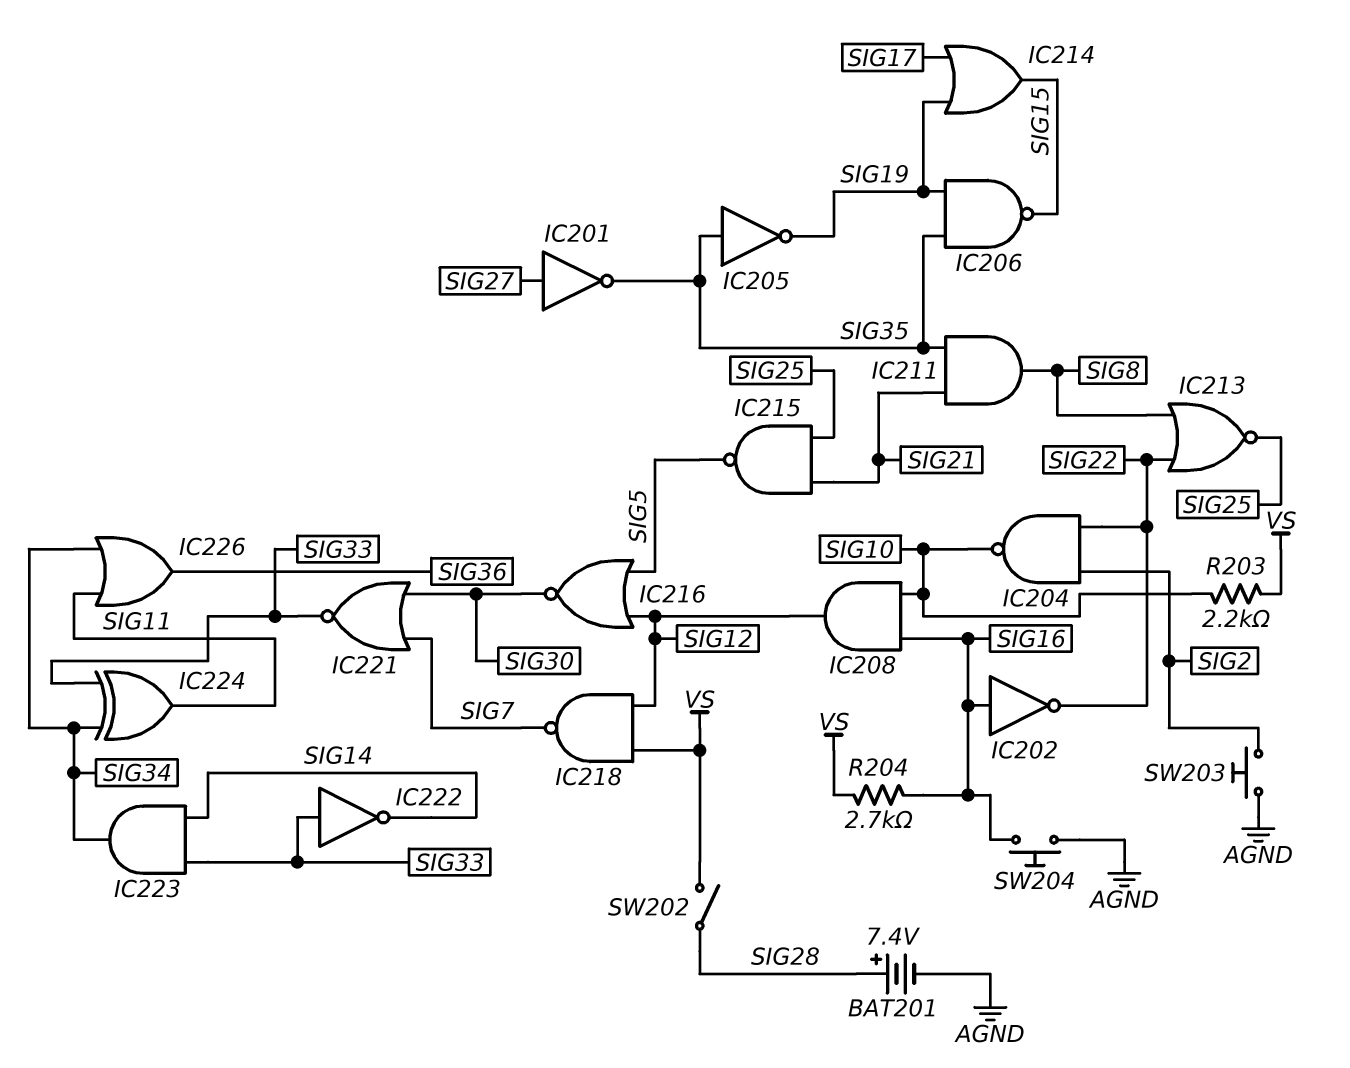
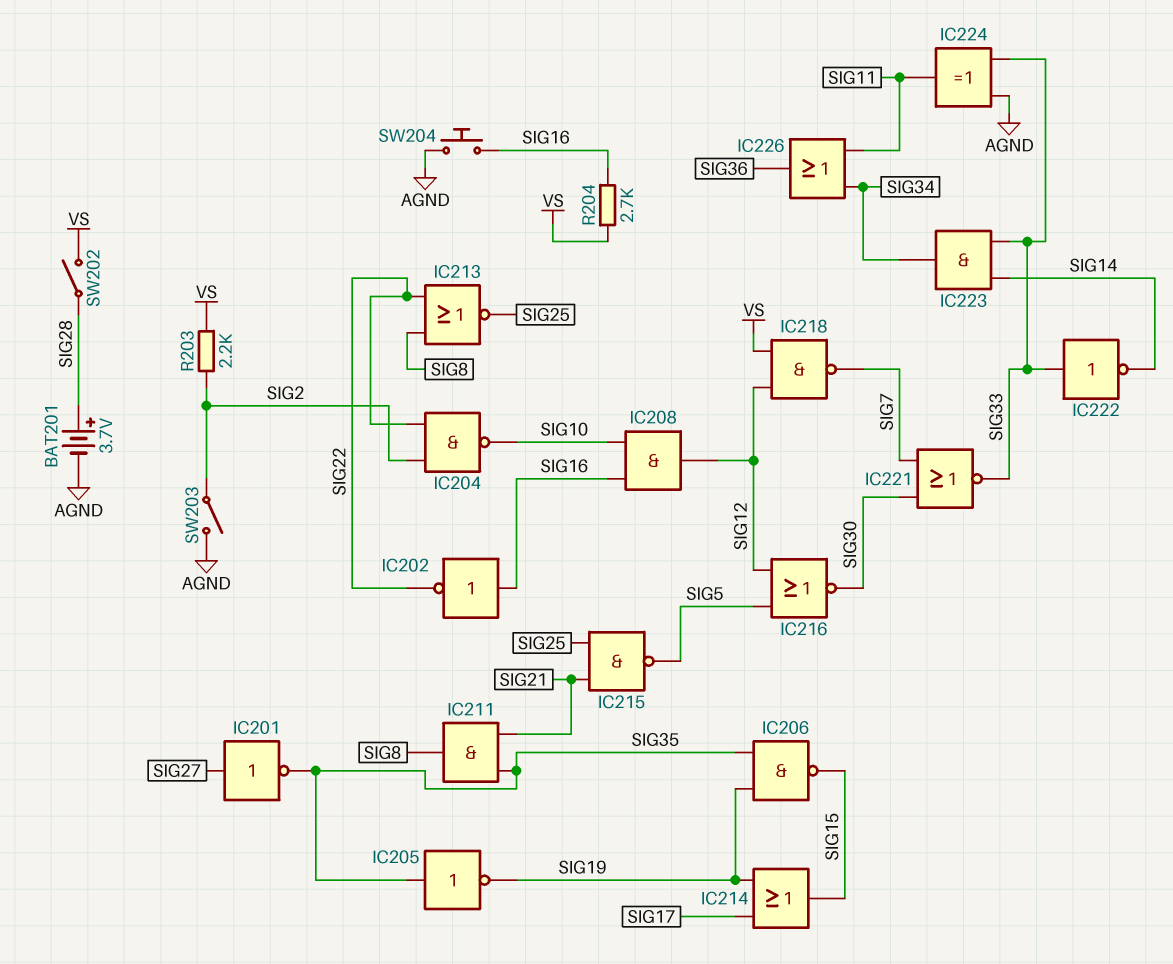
BAT201: 7.4V (plus SIG28, minus AGND) -> 3.7V (plus SIG28, minus AGND)
IC224: XOR (in SIG33, in SIG34, out SIG11) -> XOR (in AGND, in SIG33, out SIG11)
R203: 2.2k (SIG10, VS) -> 2.2k (SIG2, VS)
SW203: button (AGND, SIG2) -> switch (AGND, SIG2)

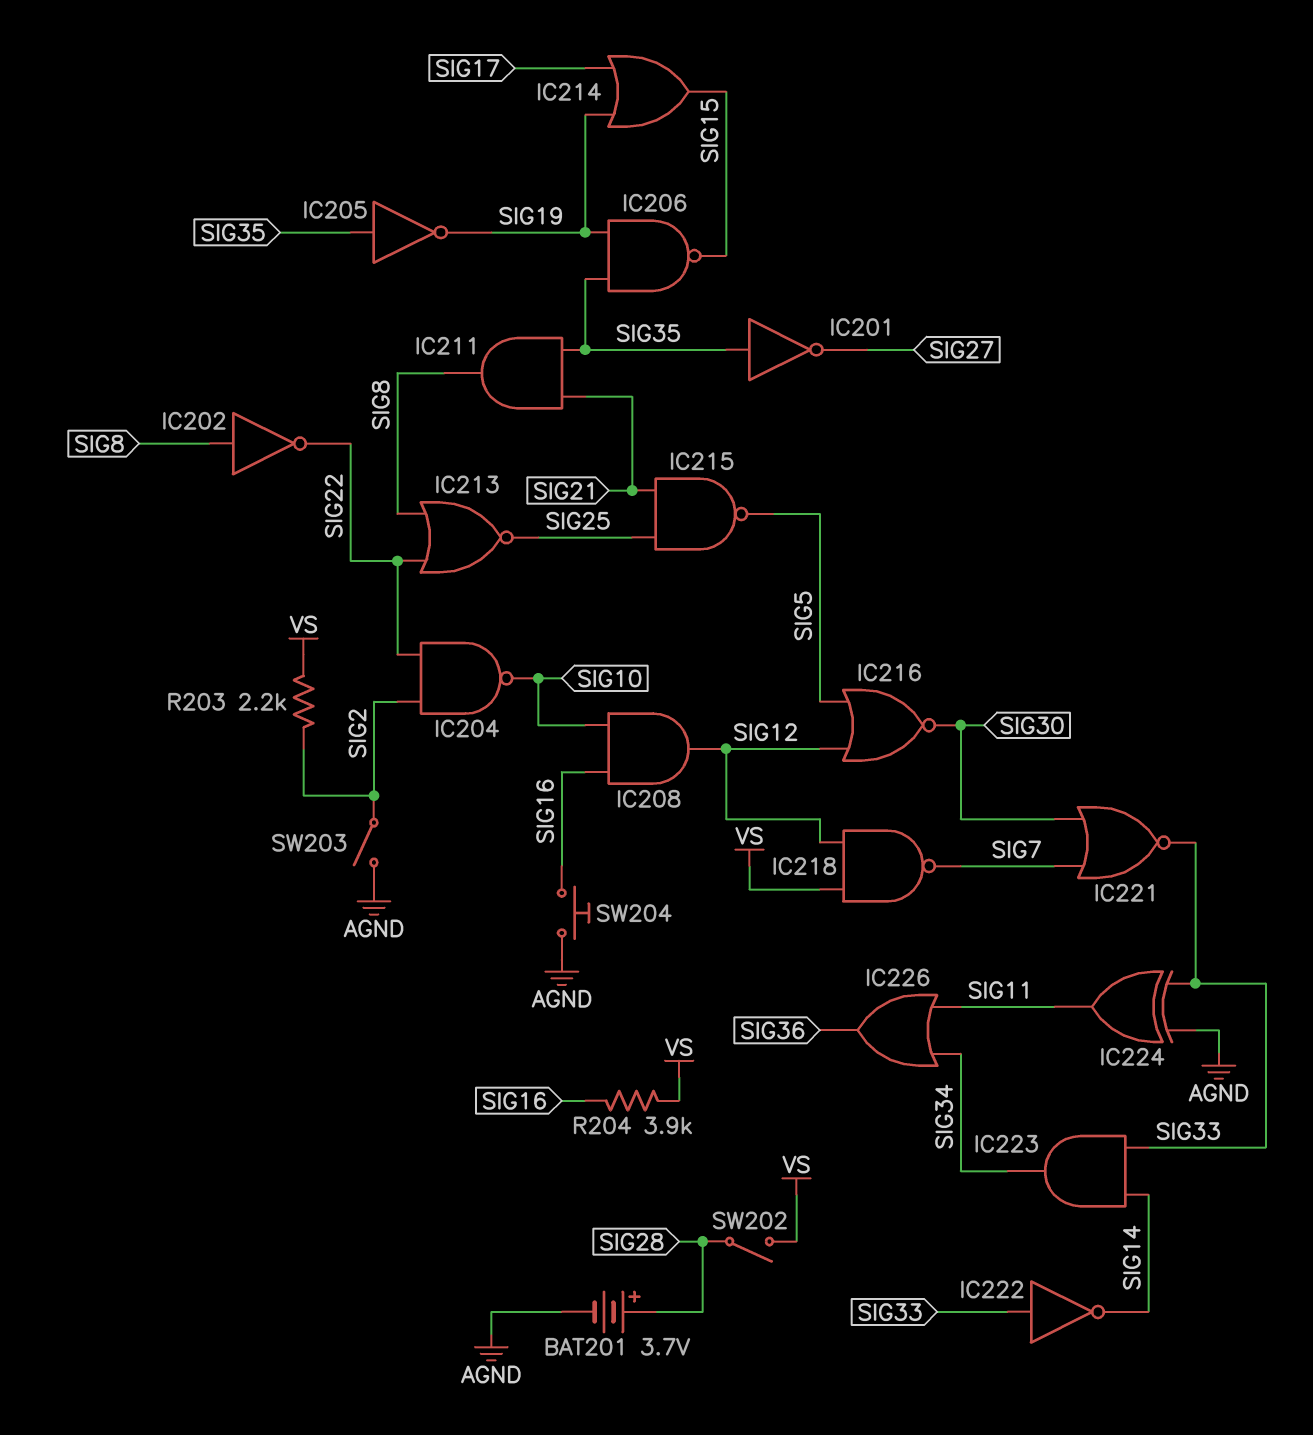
IC201: NOT (in SIG27, out SIG35) -> NOT (in SIG35, out SIG27)
IC202: NOT (in SIG16, out SIG22) -> NOT (in SIG8, out SIG22)
R204: 2.7k (SIG16, VS) -> 3.9k (SIG16, VS)

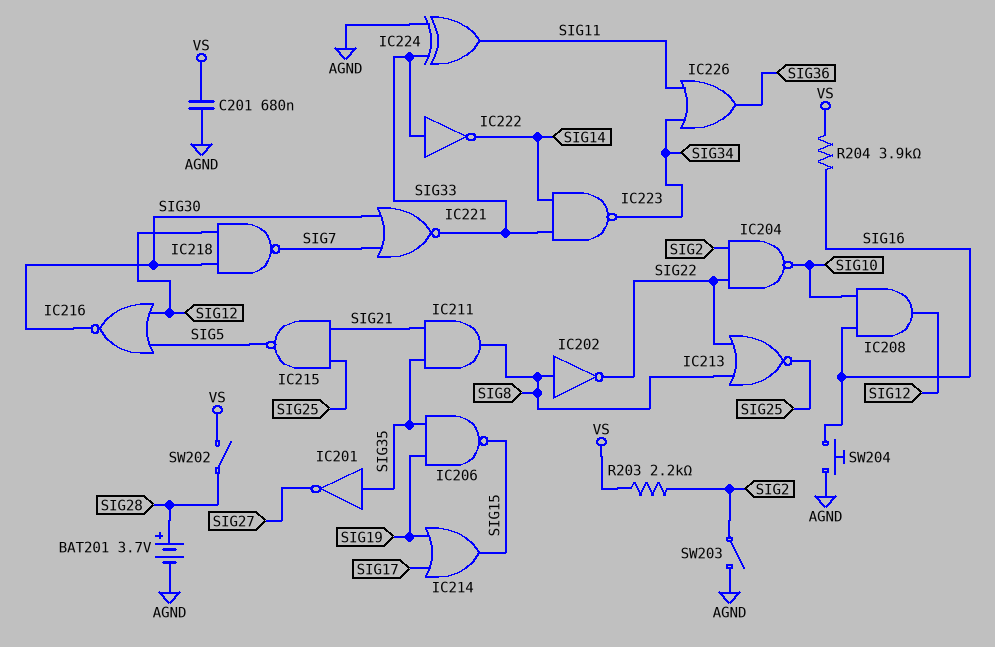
C201: none -> 680nF (AGND, VS)
IC205: NOT (in SIG35, out SIG19) -> none
IC218: NAND (in SIG12, in VS, out SIG7) -> NAND (in SIG12, in SIG30, out SIG7)
IC223: AND (in SIG14, in SIG33, out SIG34) -> NAND (in SIG14, in SIG33, out SIG34)

